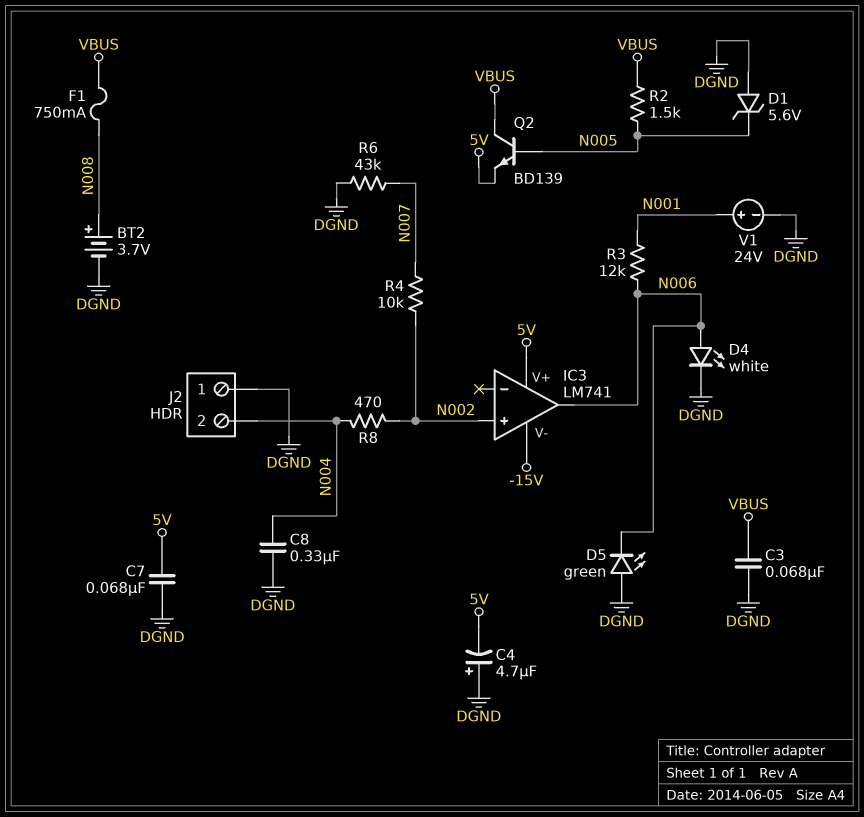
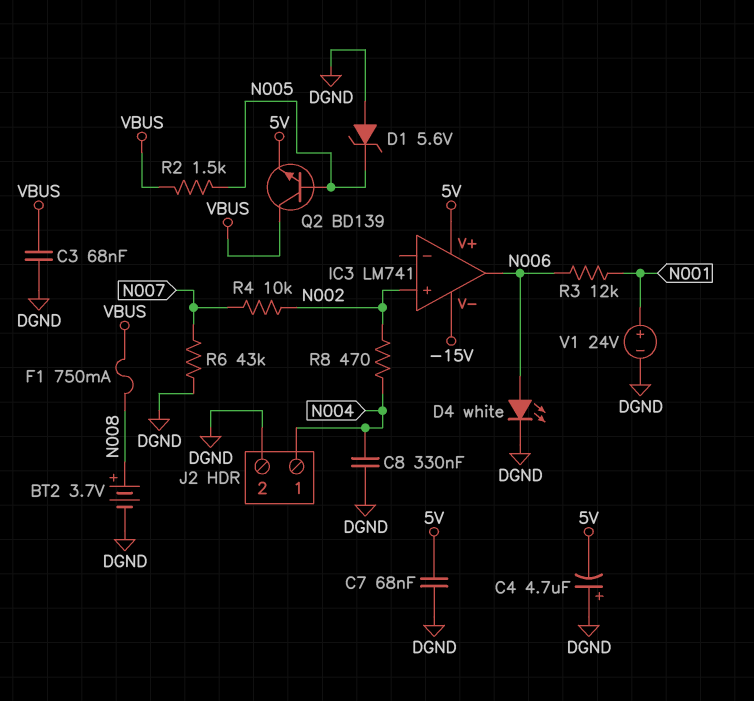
D5: LED green (A DGND, K N006) -> none
J2 pin 1: DGND -> N004
J2 pin 2: N004 -> DGND

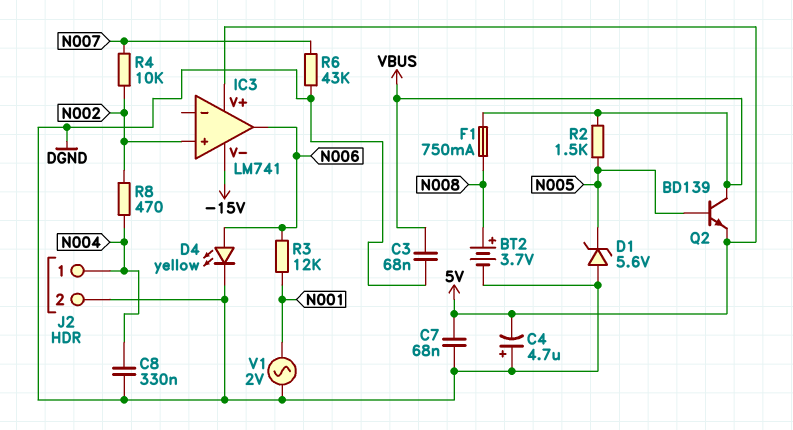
D4: LED white (A N006, K DGND) -> LED yellow (A N006, K DGND)
V1: 24V (plus N001, minus DGND) -> AC 2V (DGND, N001)

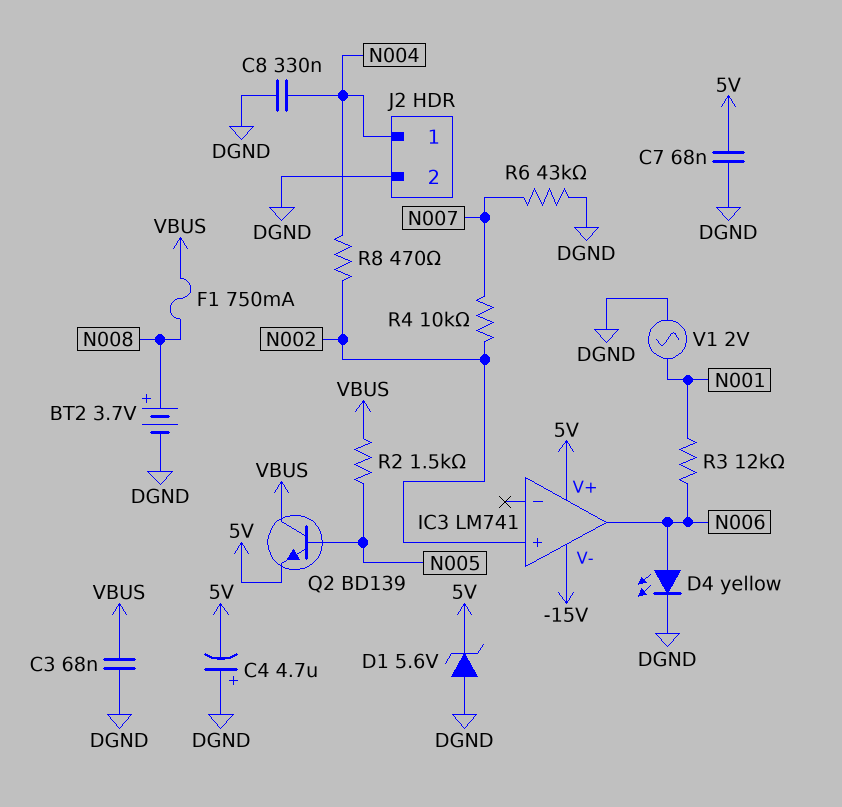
D1: zener 5.6V (A DGND, K N005) -> zener 5.6V (A DGND, K 5V)

